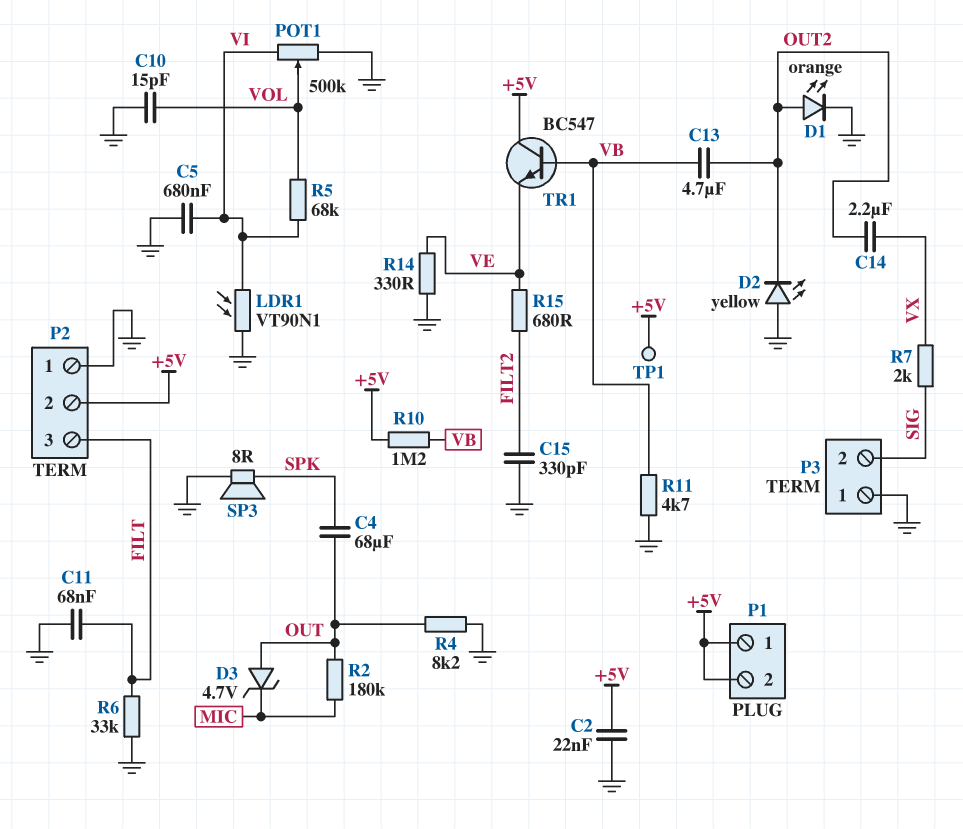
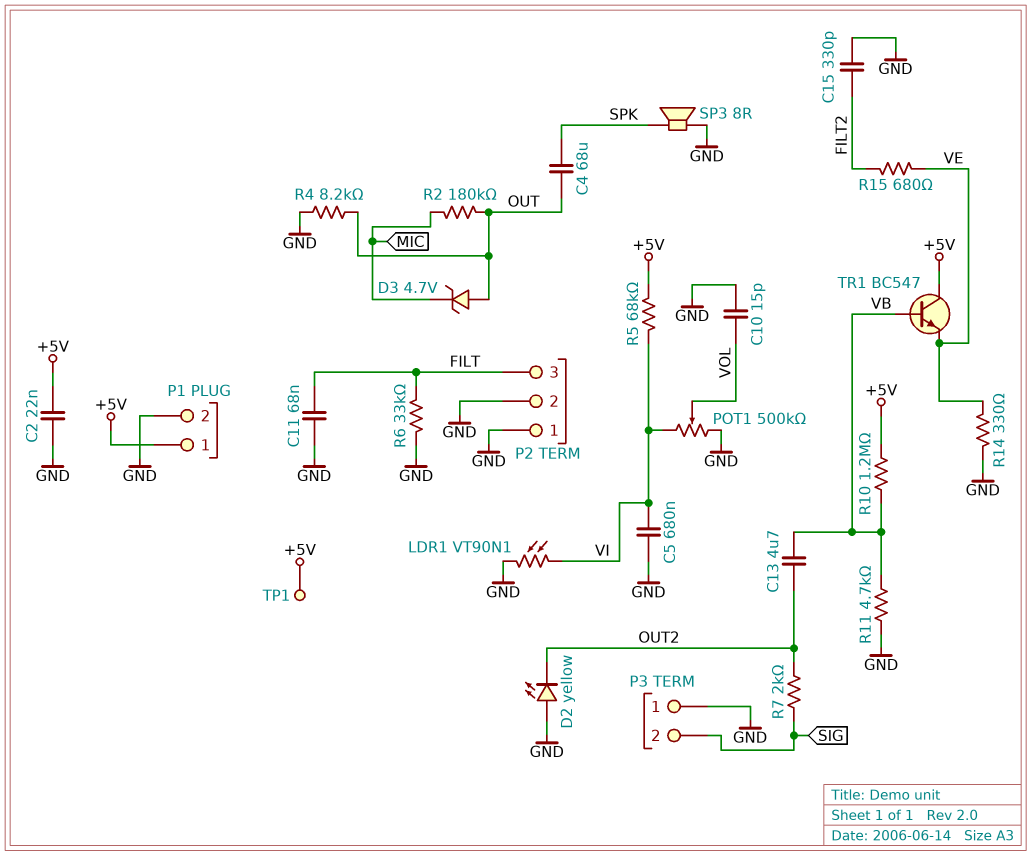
C14: 2.2uF (OUT2, VX) -> none
D1: LED orange (A OUT2, K GND) -> none
P1 pin 2: +5V -> GND
P2 pin 2: +5V -> GND
R5: 68k (VI, VOL) -> 68k (+5V, VI)
R7: 2k (SIG, VX) -> 2k (OUT2, SIG)

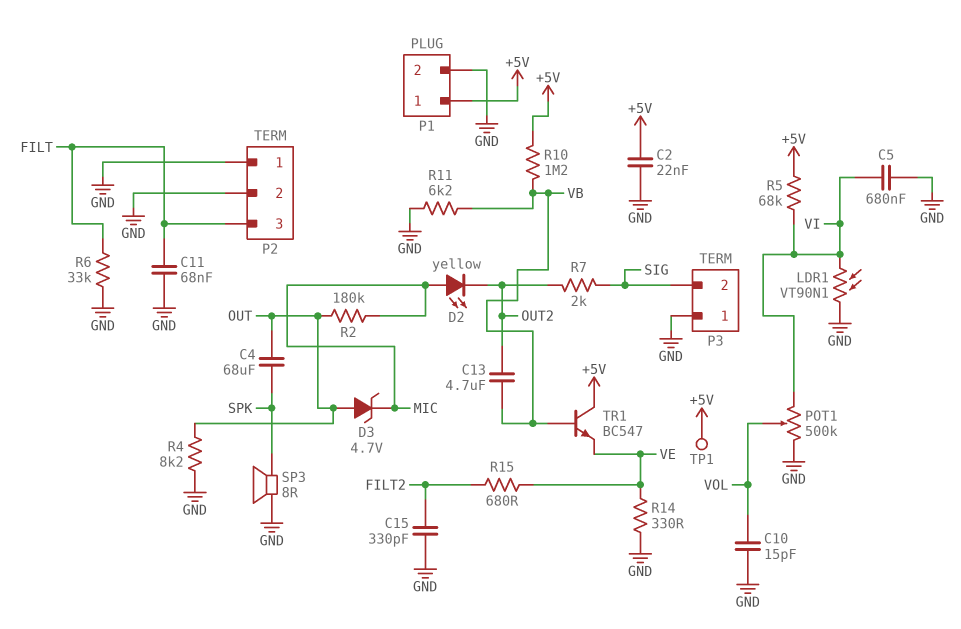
D2: LED yellow (A GND, K OUT2) -> LED yellow (A MIC, K OUT2)
R11: 4.7k (GND, VB) -> 6.2k (GND, VB)

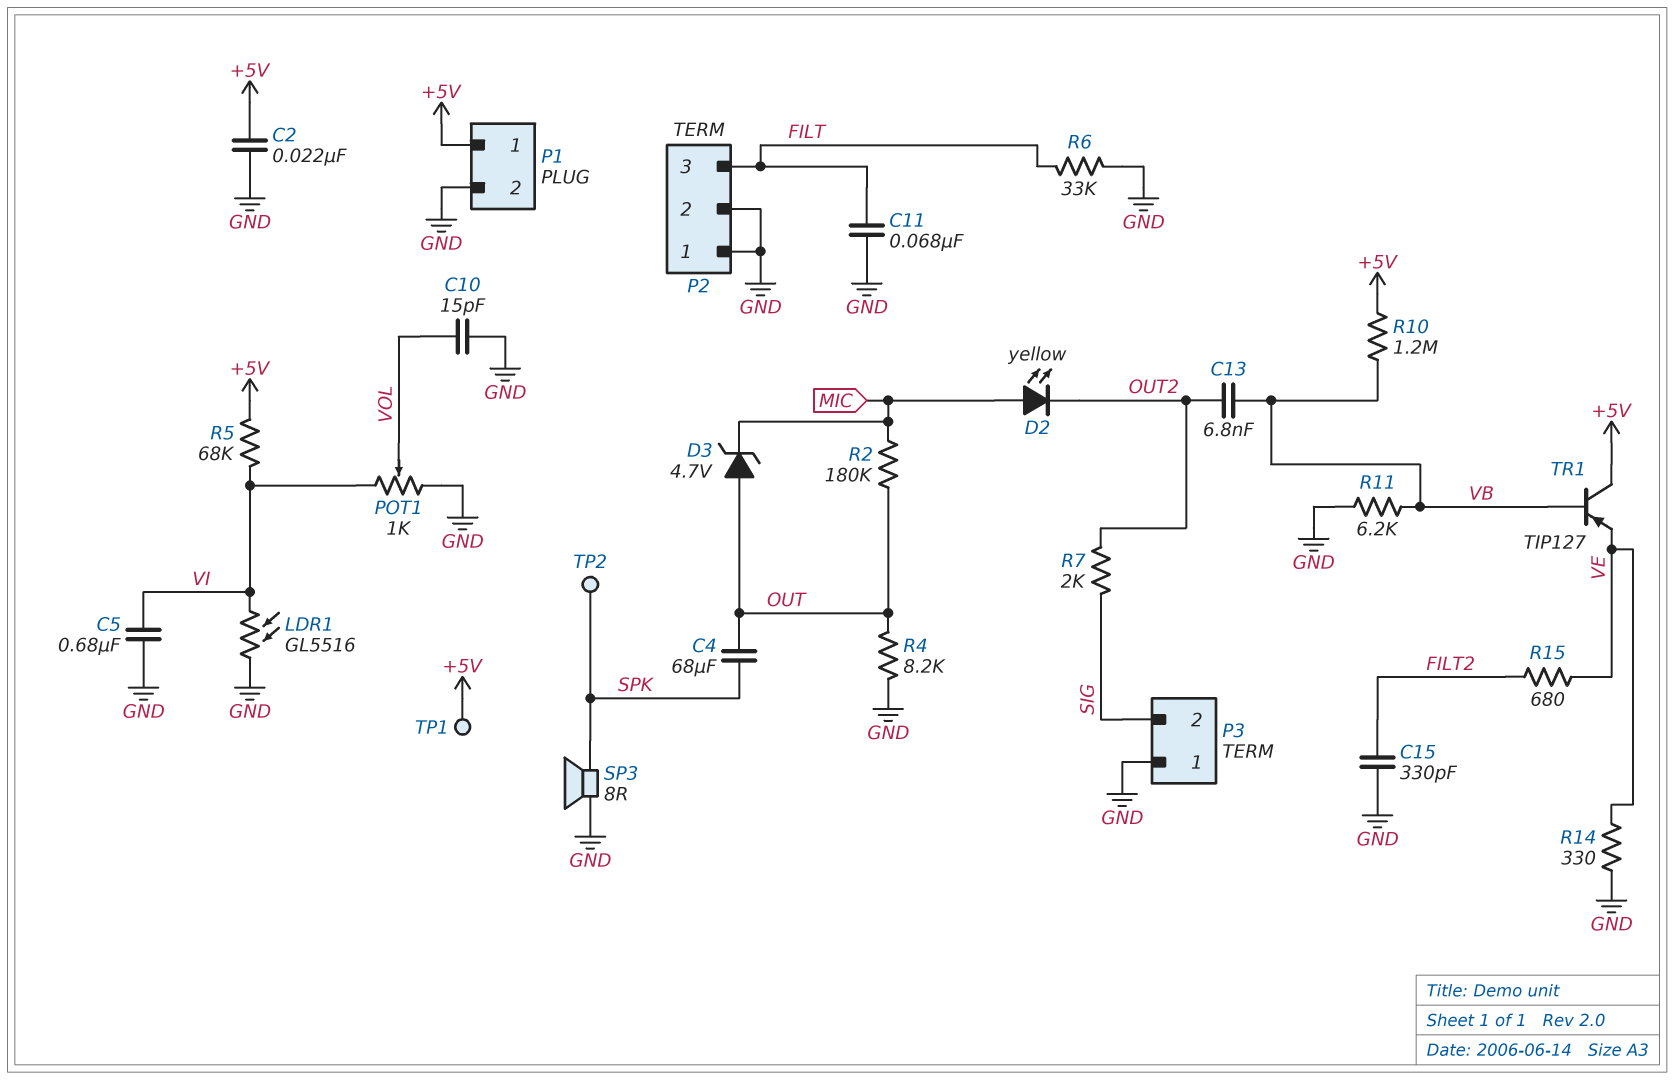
C13: 4.7uF (OUT2, VB) -> 6.8nF (OUT2, VB)
LDR1: VT90N1 (GND, VI) -> GL5516 (GND, VI)
POT1: 500k (GND, VI, wiper VOL) -> 1k (GND, VI, wiper VOL)
TP2: none -> test point (SPK)
TR1: NPN BC547 (B VB, C +5V, E VE) -> PNP TIP127 (B VB, C +5V, E VE)

